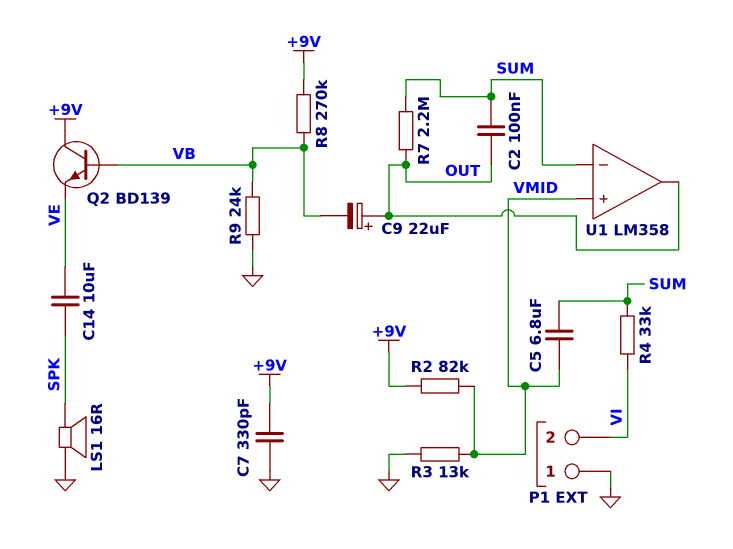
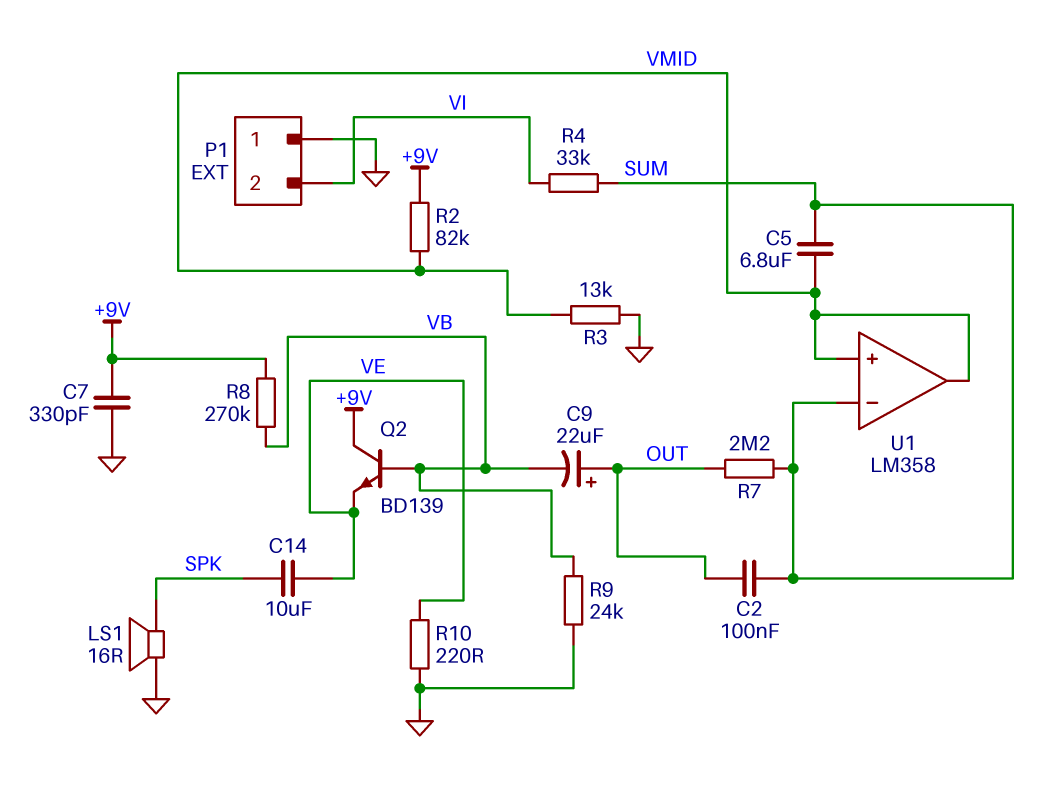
R10: none -> 220 (GND, VE)
U1 pin out: OUT -> VMID

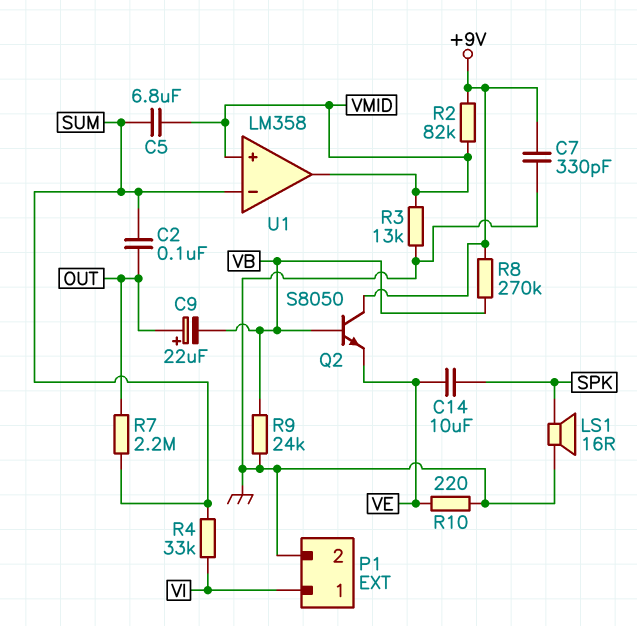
P1 pin 1: GND -> VI
P1 pin 2: VI -> GND
Q2: NPN BD139 (B VB, C +9V, E VE) -> NPN S8050 (B VB, C +9V, E VE)

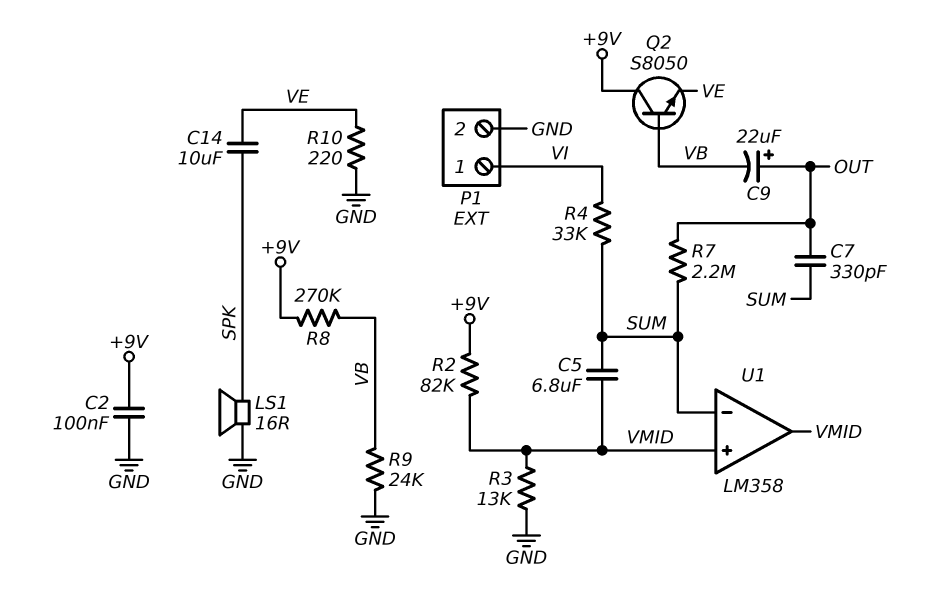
C2: 100nF (OUT, SUM) -> 100nF (+9V, GND)
C7: 330pF (+9V, GND) -> 330pF (OUT, SUM)

